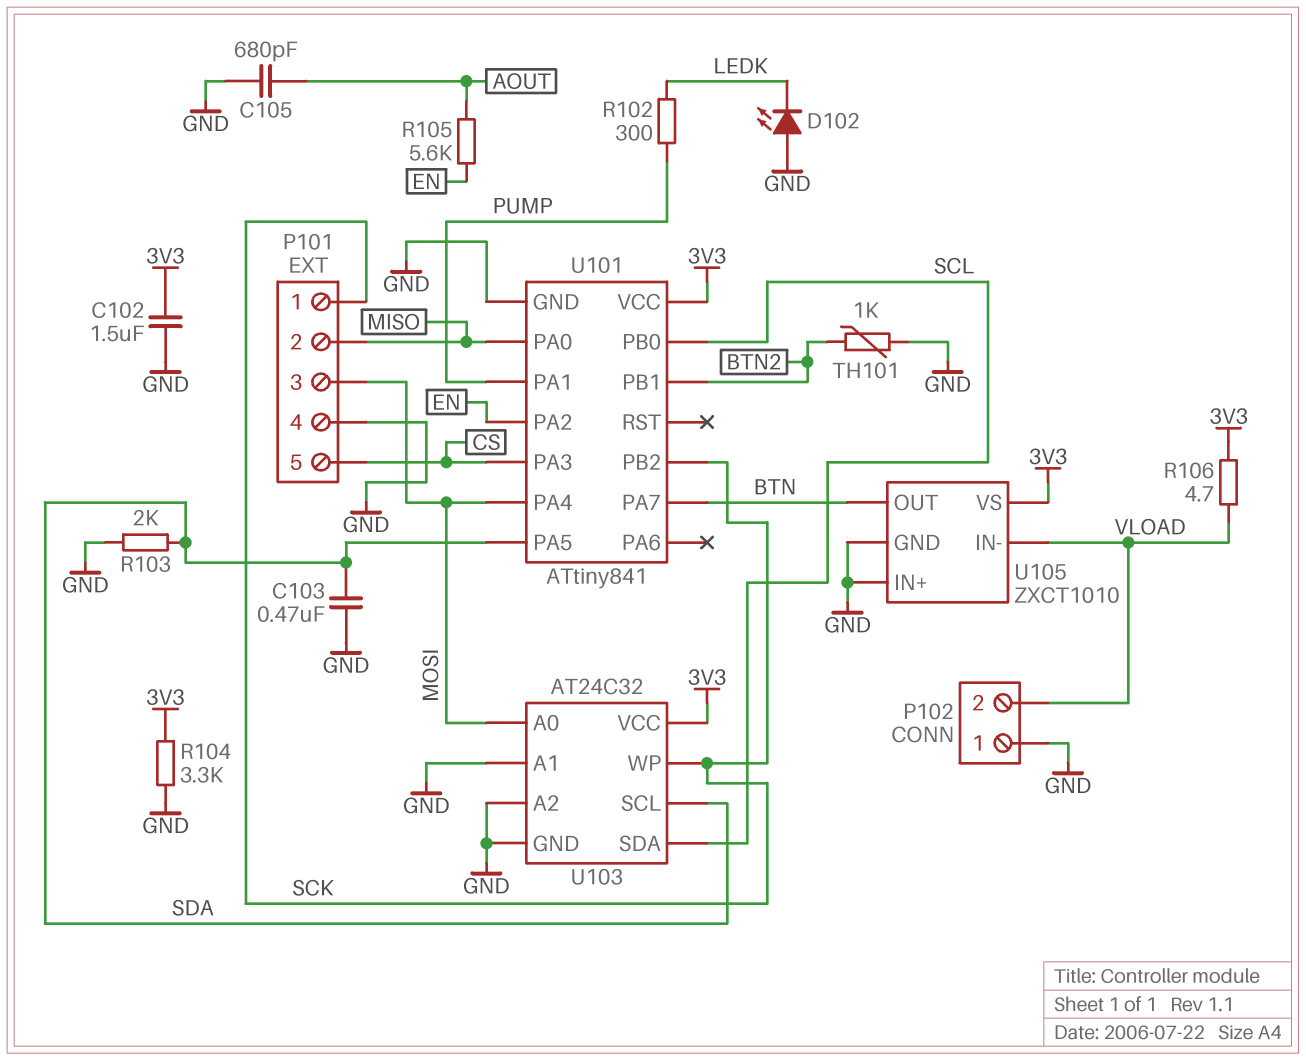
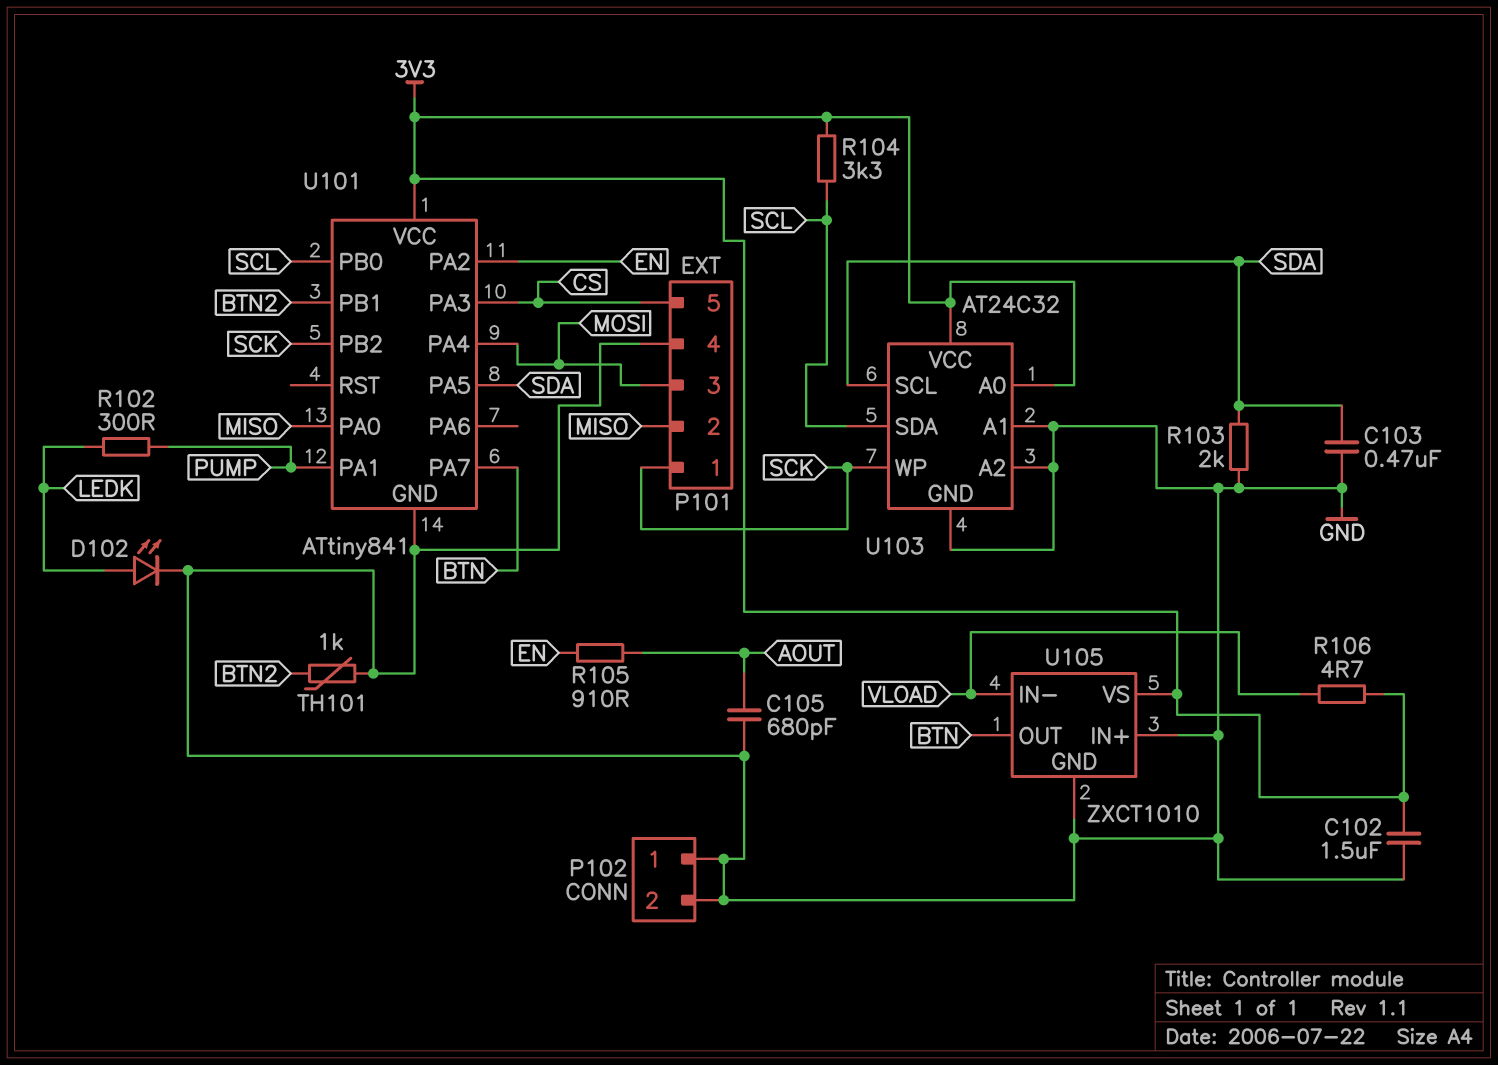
D102: LED (A GND, K LEDK) -> LED (A LEDK, K GND)
P102 pin 2: VLOAD -> GND
R104: 3.3k (3V3, GND) -> 3.3k (3V3, SCL)
R105: 5.6k (AOUT, EN) -> 910 (AOUT, EN)
U103 pin A0: MOSI -> 3V3

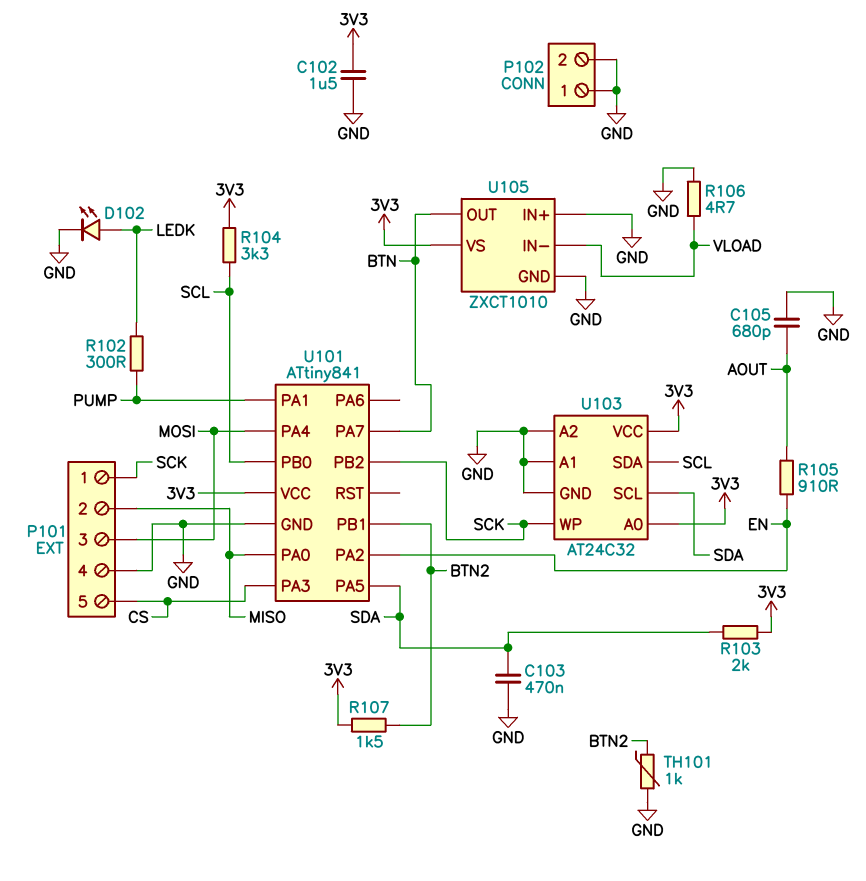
R103: 2k (GND, SDA) -> 2k (3V3, SDA)
R106: 4.7 (3V3, VLOAD) -> 4.7 (GND, VLOAD)
R107: none -> 1.5k (3V3, BTN2)

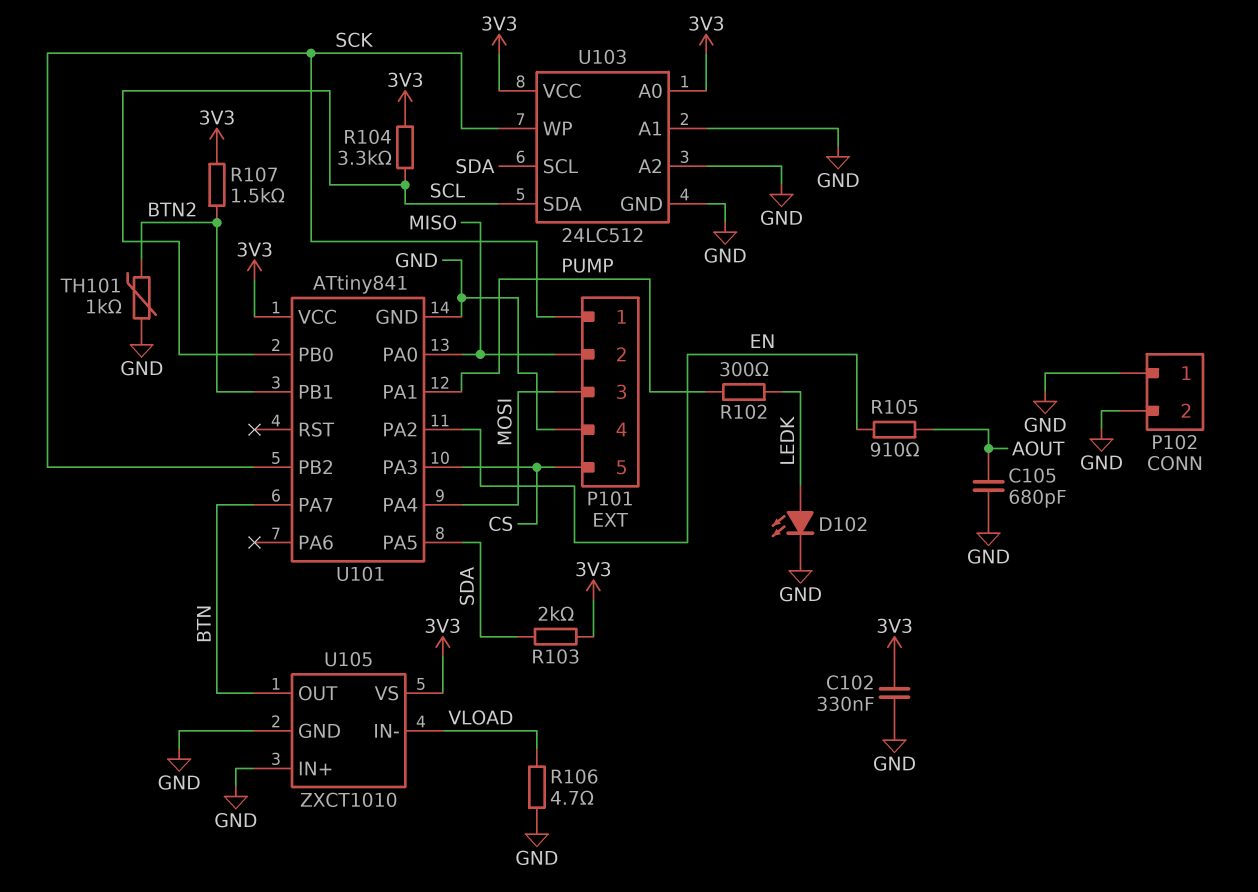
C102: 1.5uF (3V3, GND) -> 330nF (3V3, GND)
C103: 470nF (GND, SDA) -> none
U103: AT24C32 -> 24LC512

